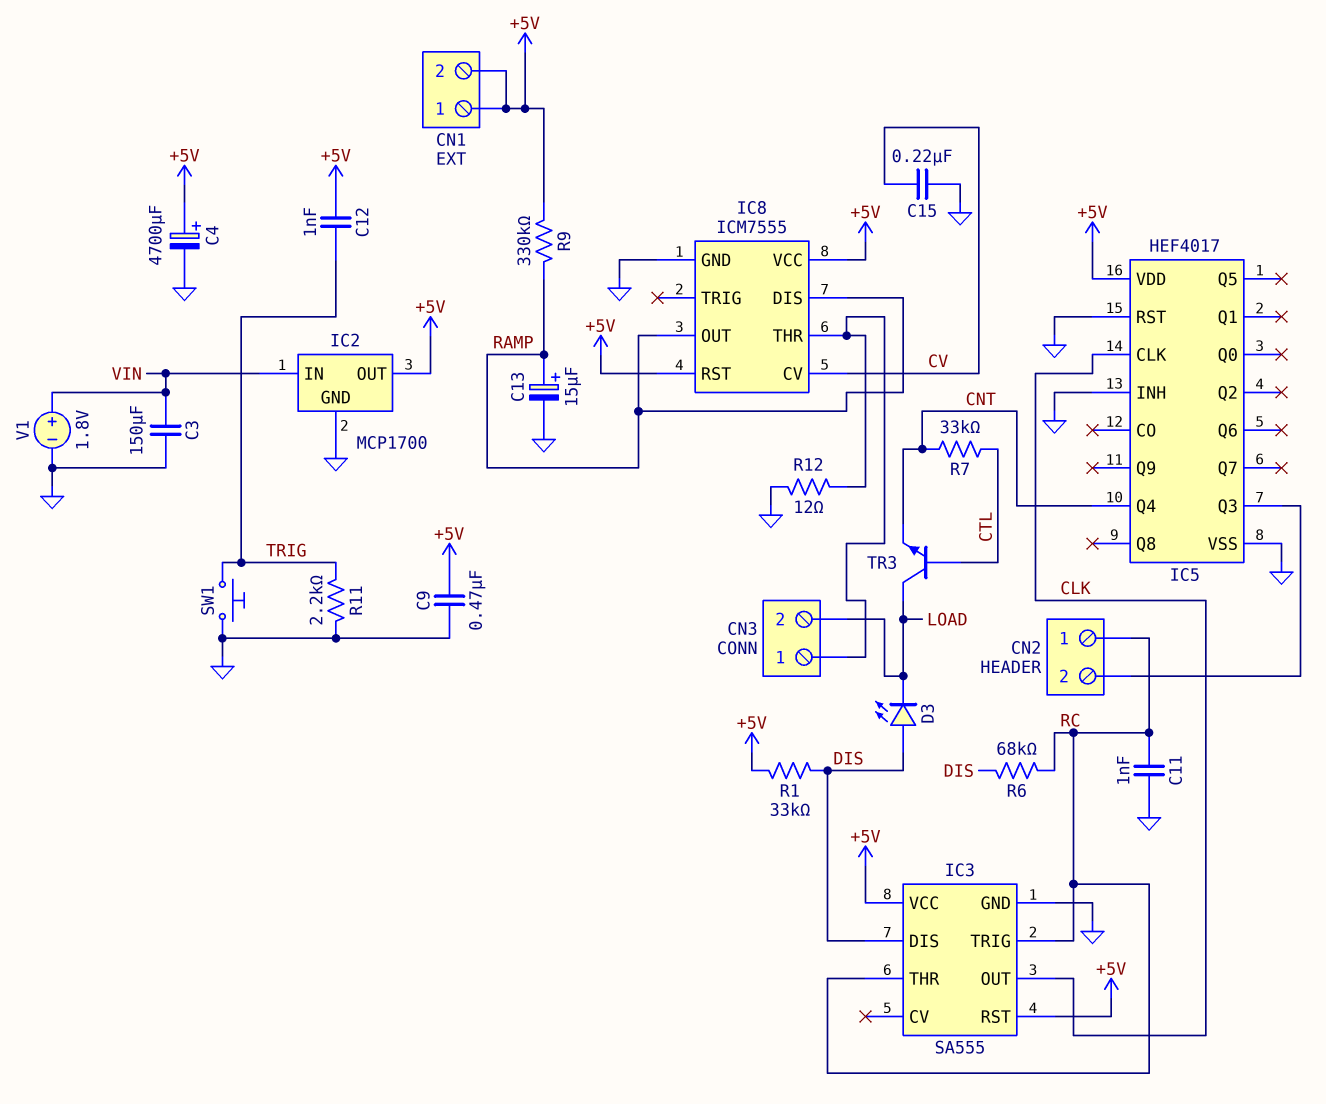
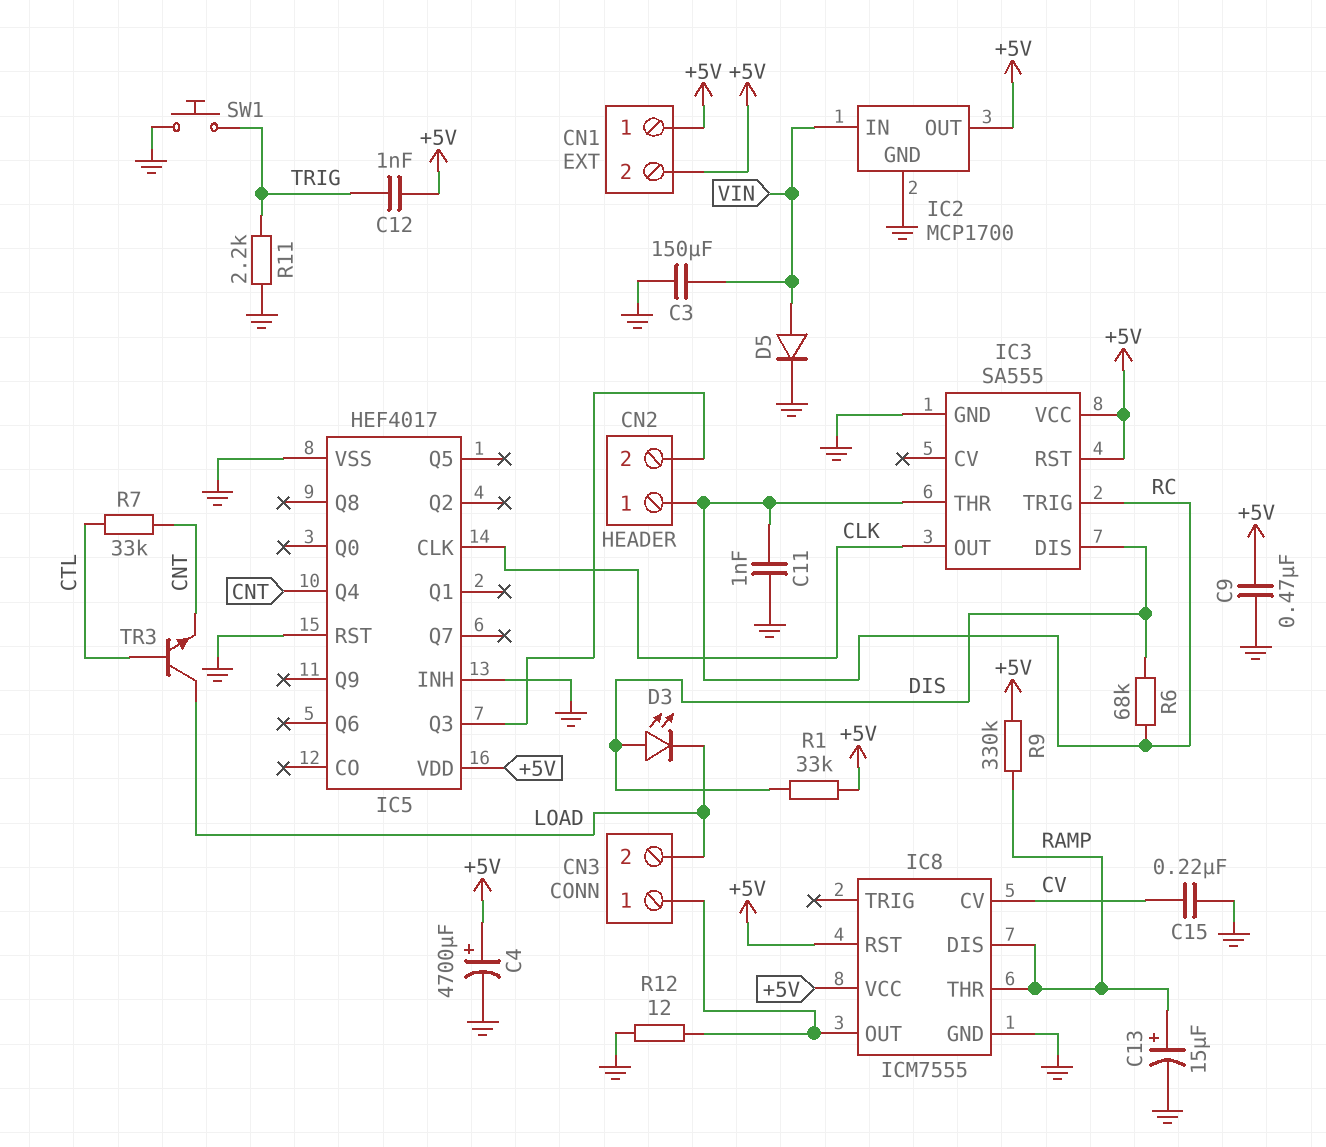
D5: none -> diode (A VIN, K GND)
IC8 pin OUT: RAMP -> CN3/1
IC8 pin THR: CN3/1 -> RAMP
V1: 1.8V (plus VIN, minus GND) -> none

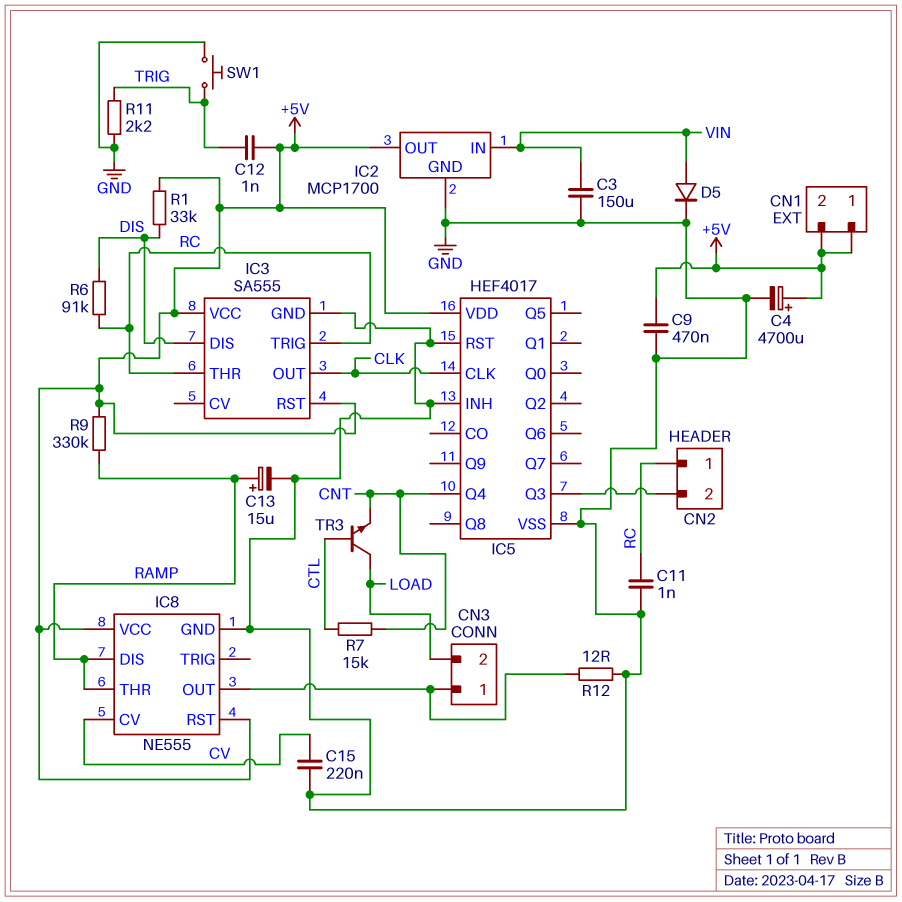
D3: LED (A DIS, K LOAD) -> none
IC8: ICM7555 -> NE555
R6: 68k (DIS, RC) -> 91k (DIS, RC)
R7: 33k (CNT, CTL) -> 15k (CNT, CTL)

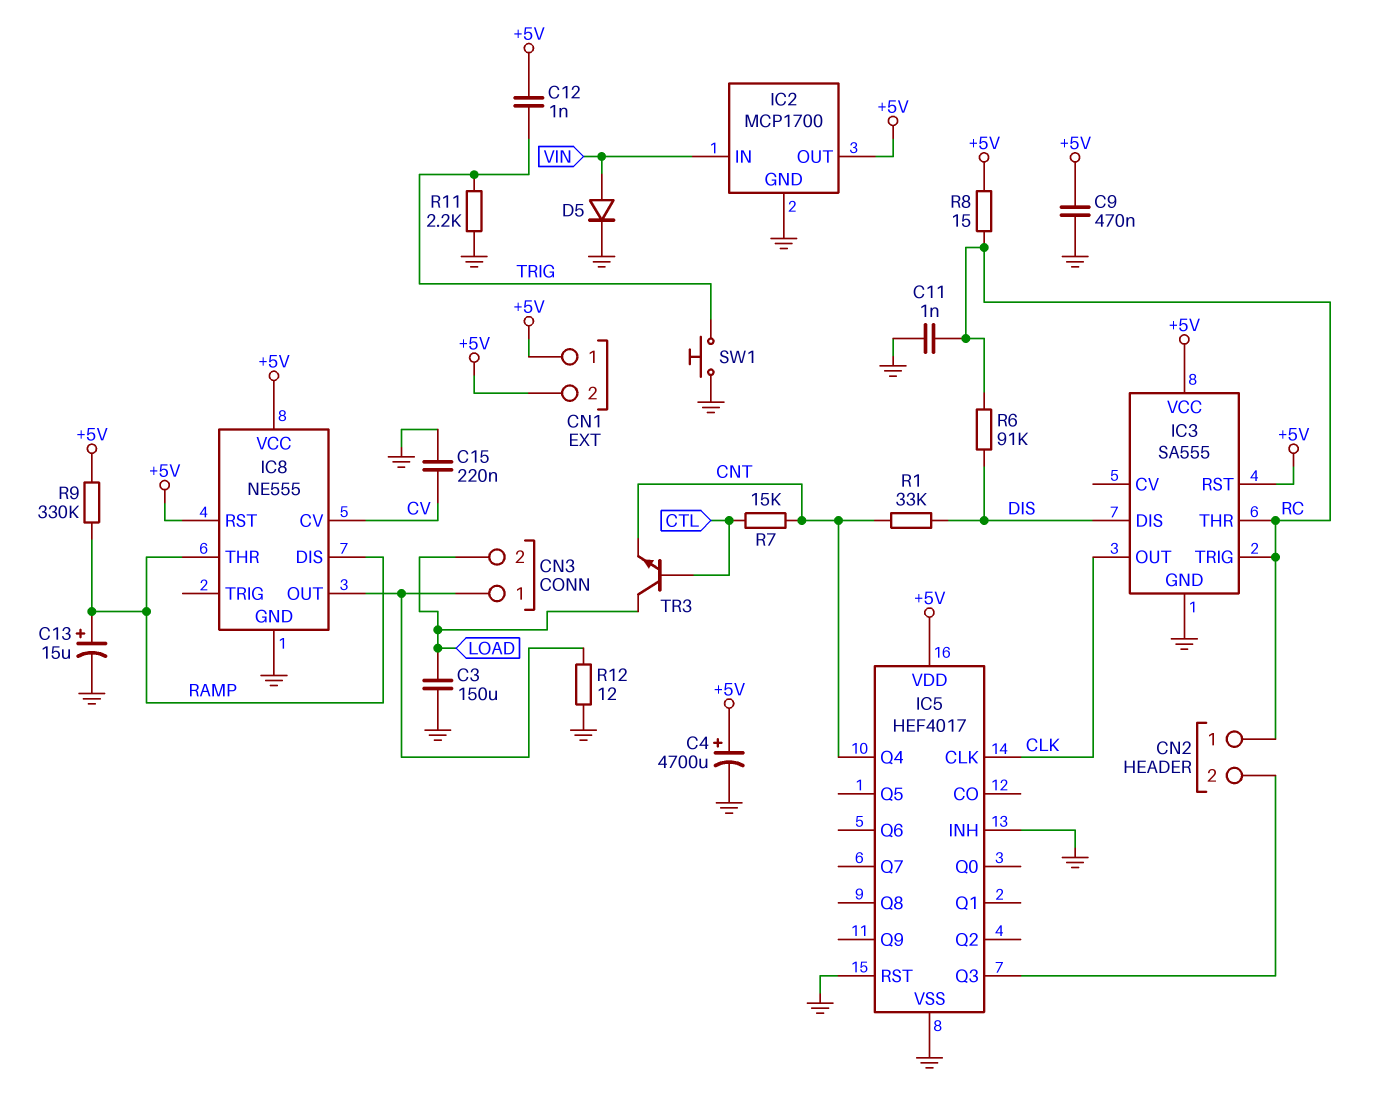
C3: 150uF (GND, VIN) -> 150uF (GND, LOAD)
R1: 33k (+5V, DIS) -> 33k (CNT, DIS)
R8: none -> 15 (+5V, RC)

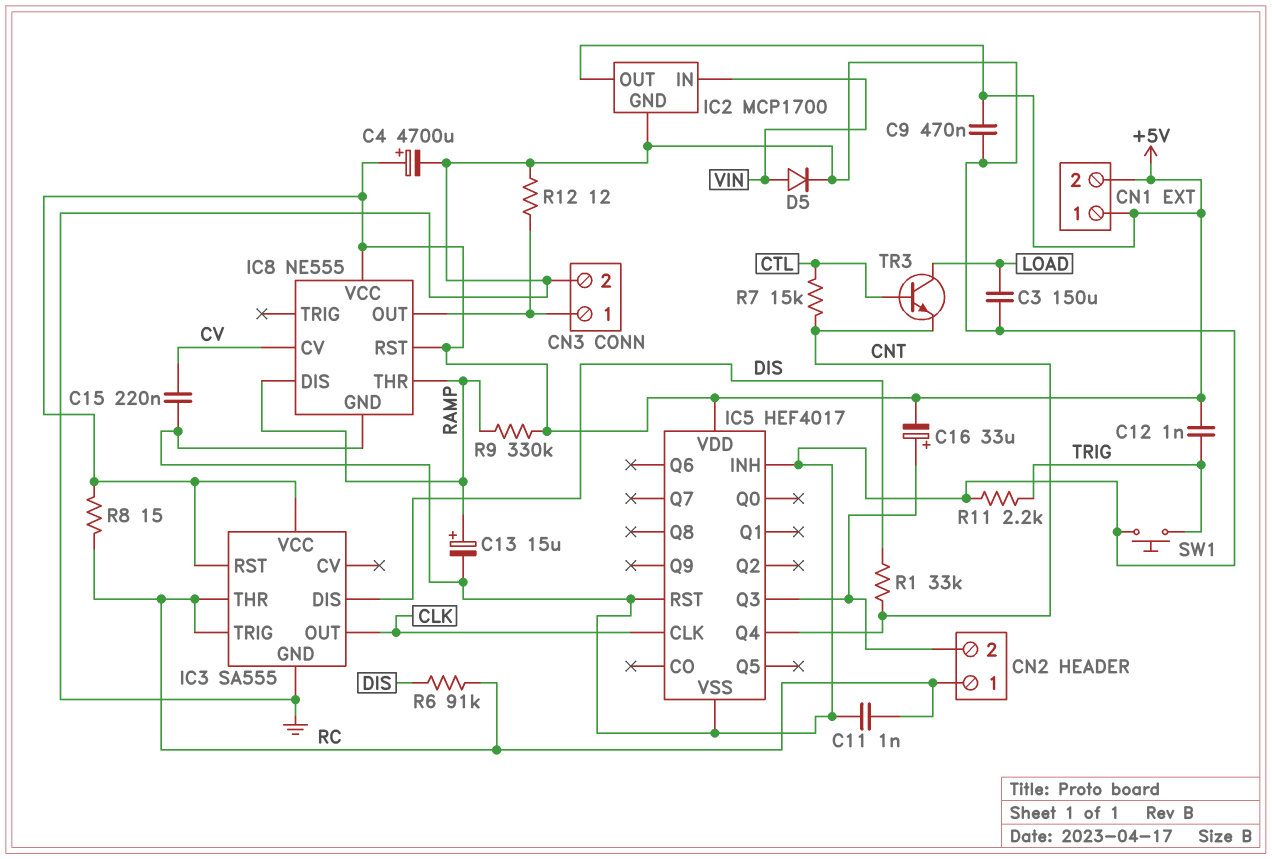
C16: none -> 33uF (plus CN2/2, minus +5V)
CN3 pin 2: LOAD -> GND

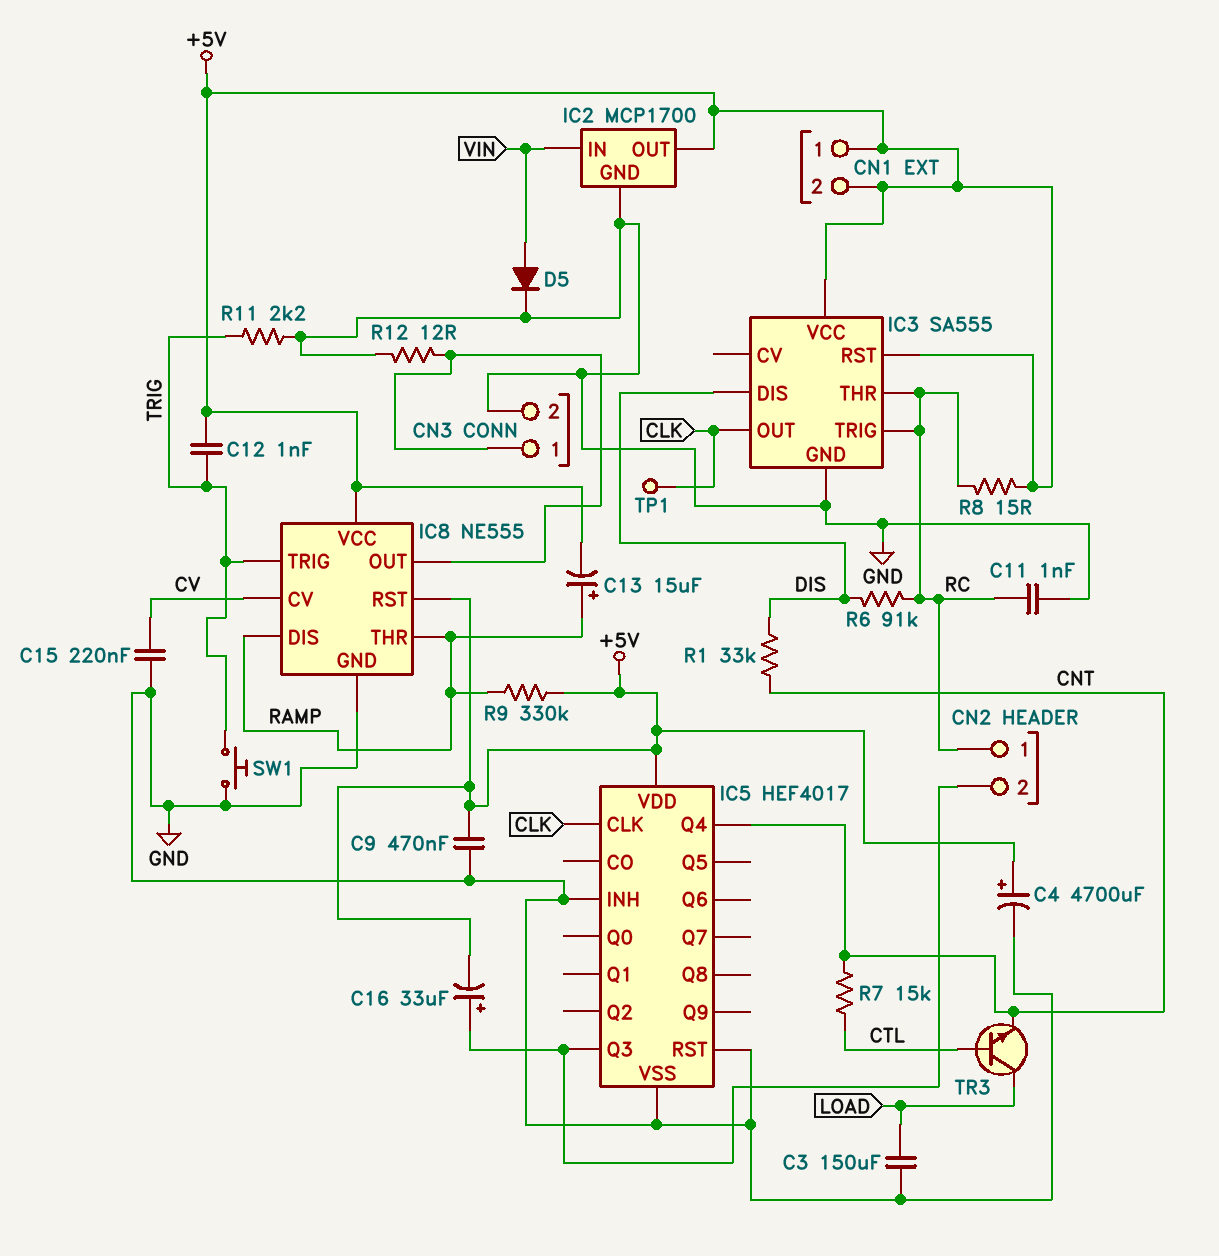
C13: 15uF (plus RAMP, minus GND) -> 15uF (plus RAMP, minus +5V)
IC8 pin TRIG: none -> TRIG
TP1: none -> test point (CLK)

